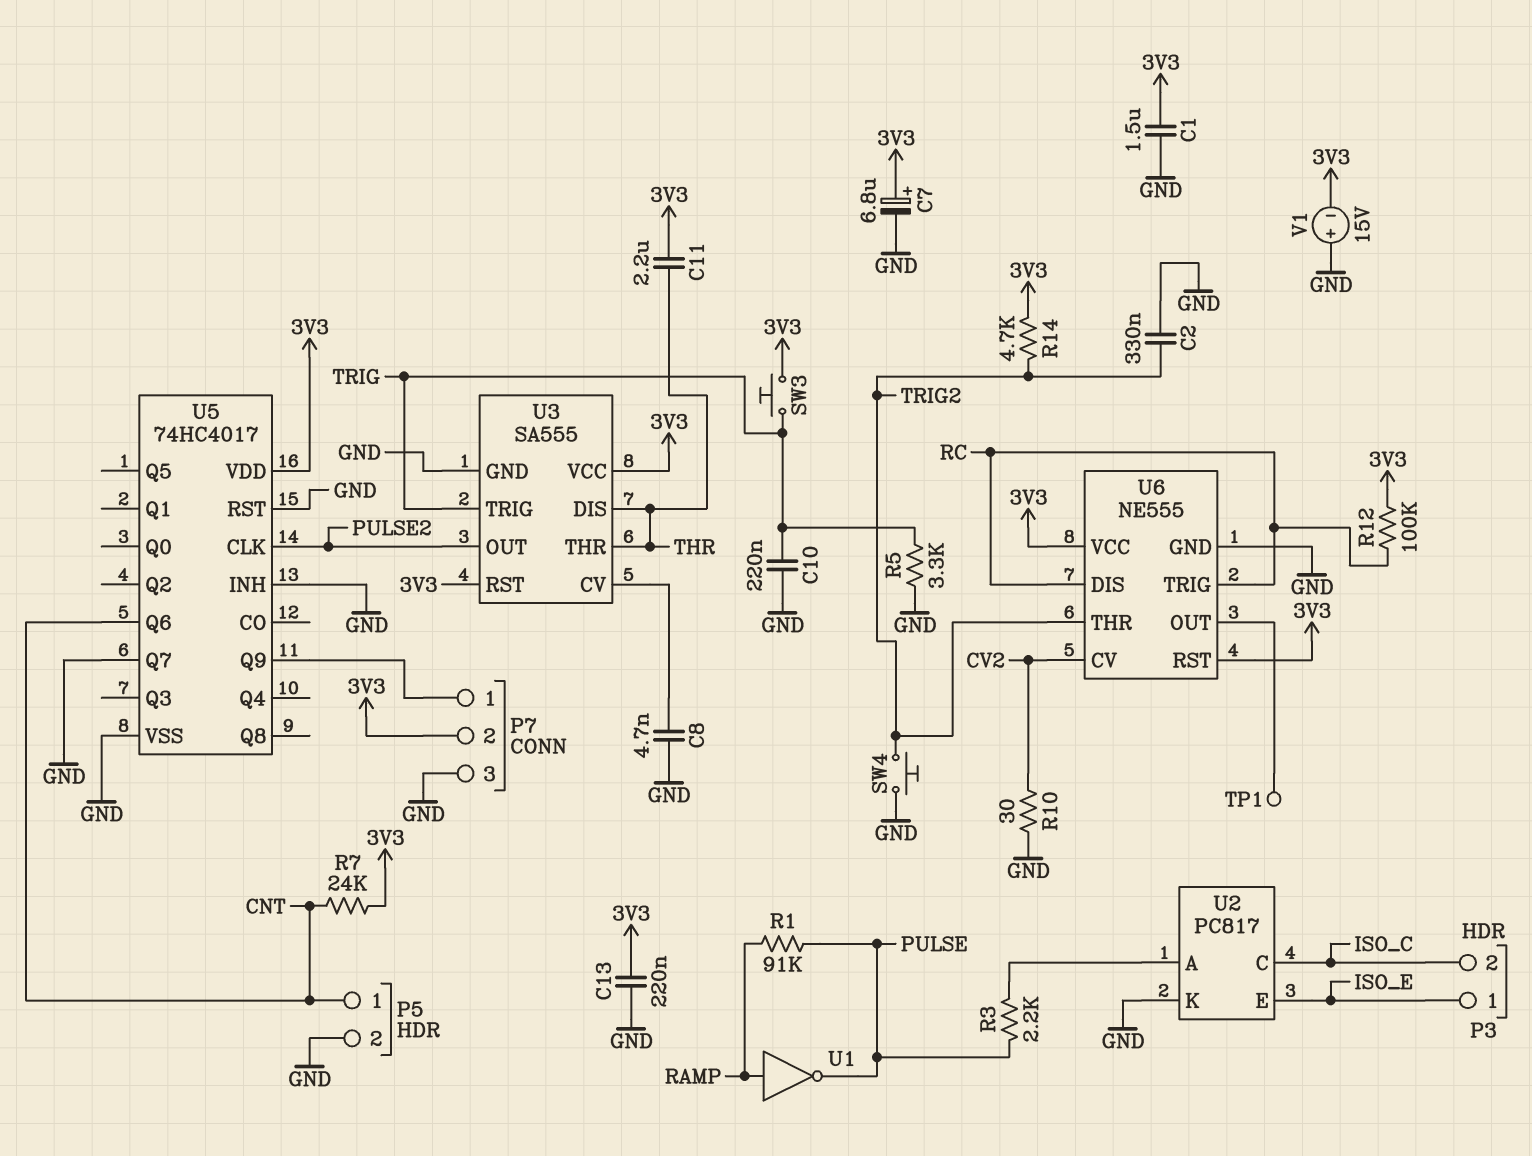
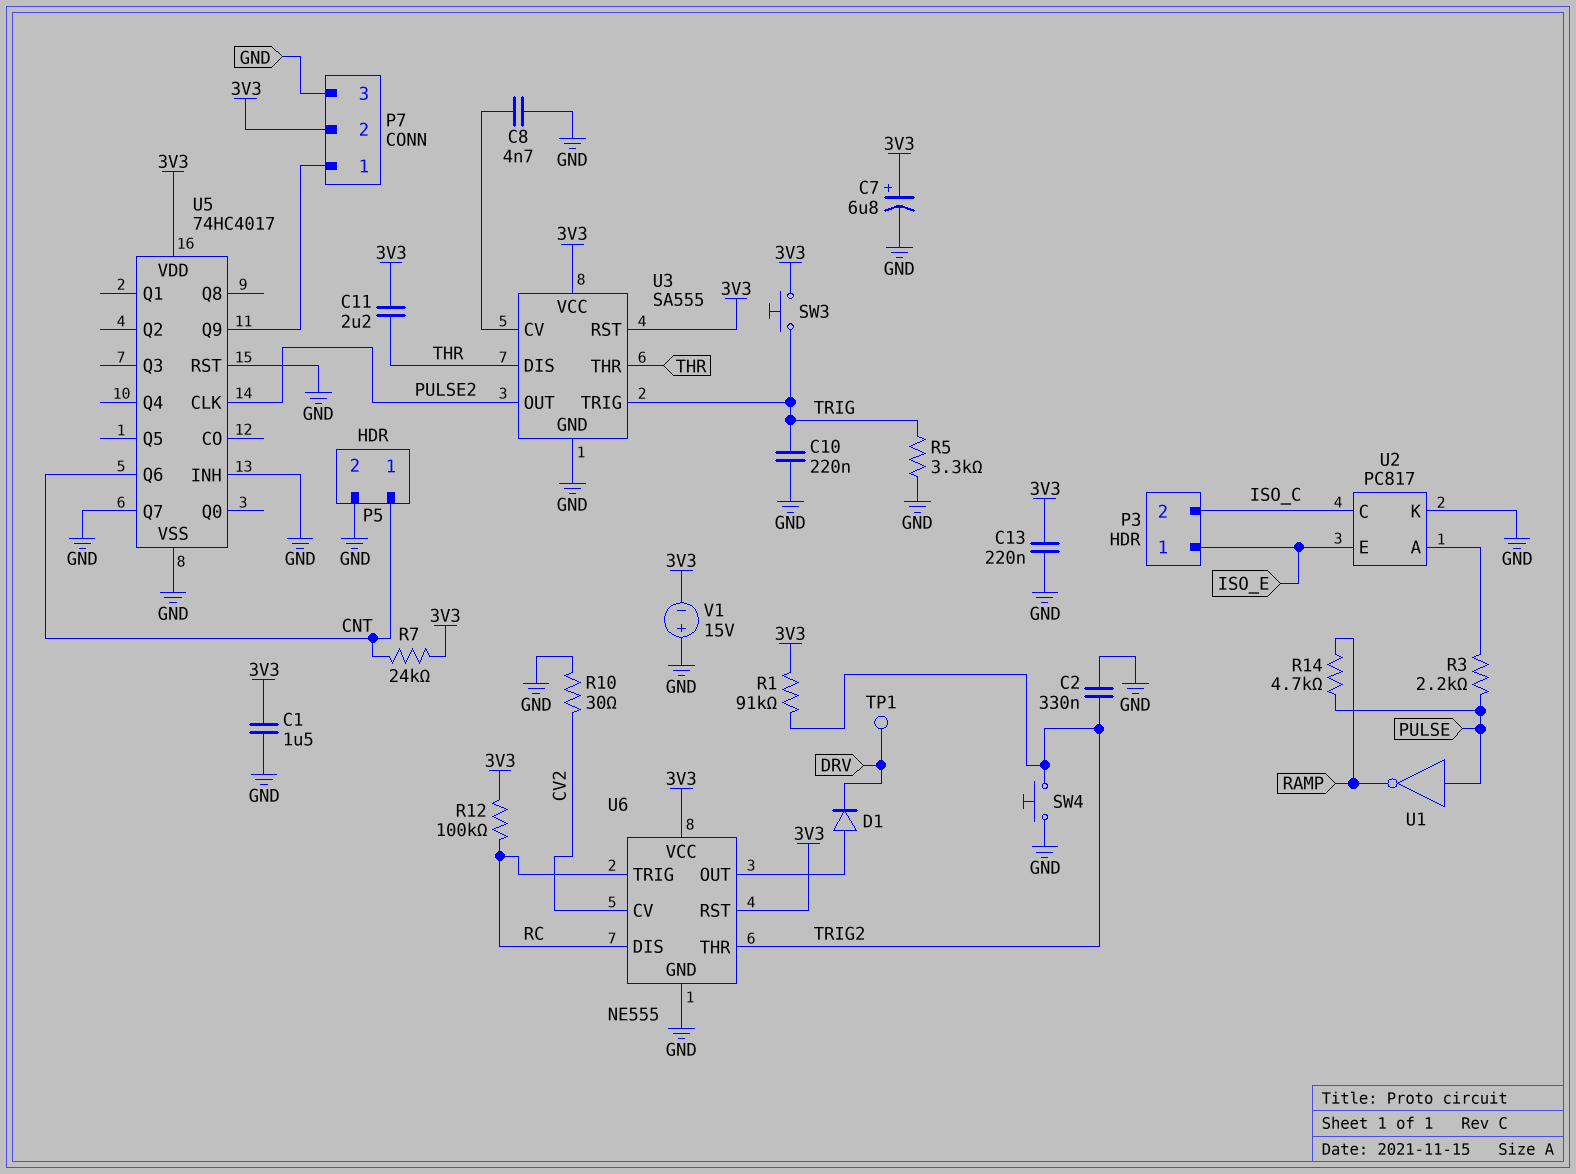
D1: none -> diode (A U6/OUT, K DRV)
R1: 91k (PULSE, RAMP) -> 91k (3V3, TRIG2)
R14: 4.7k (3V3, TRIG2) -> 4.7k (PULSE, RAMP)
TP1: test point (U6/OUT) -> test point (DRV)
U1: NOT (in RAMP, out PULSE) -> NOT (in PULSE, out RAMP)

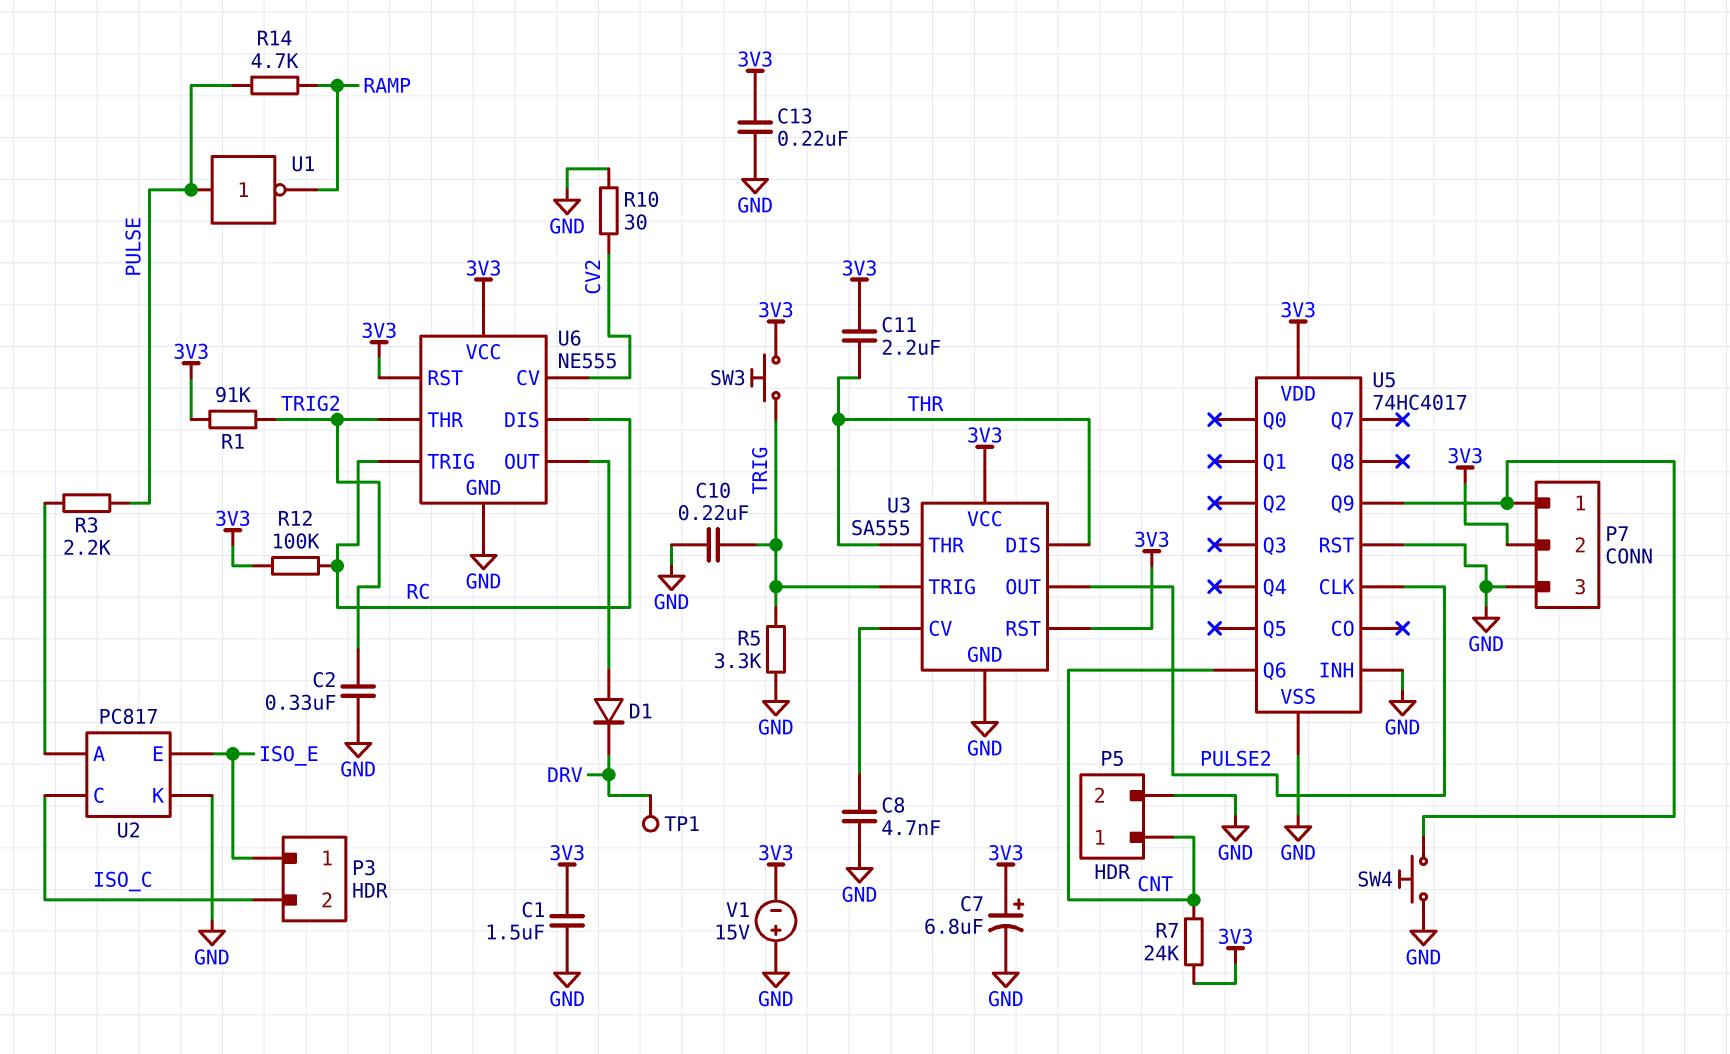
SW4: button (GND, TRIG2) -> button (GND, P7/1)
U5 pin Q7: GND -> none

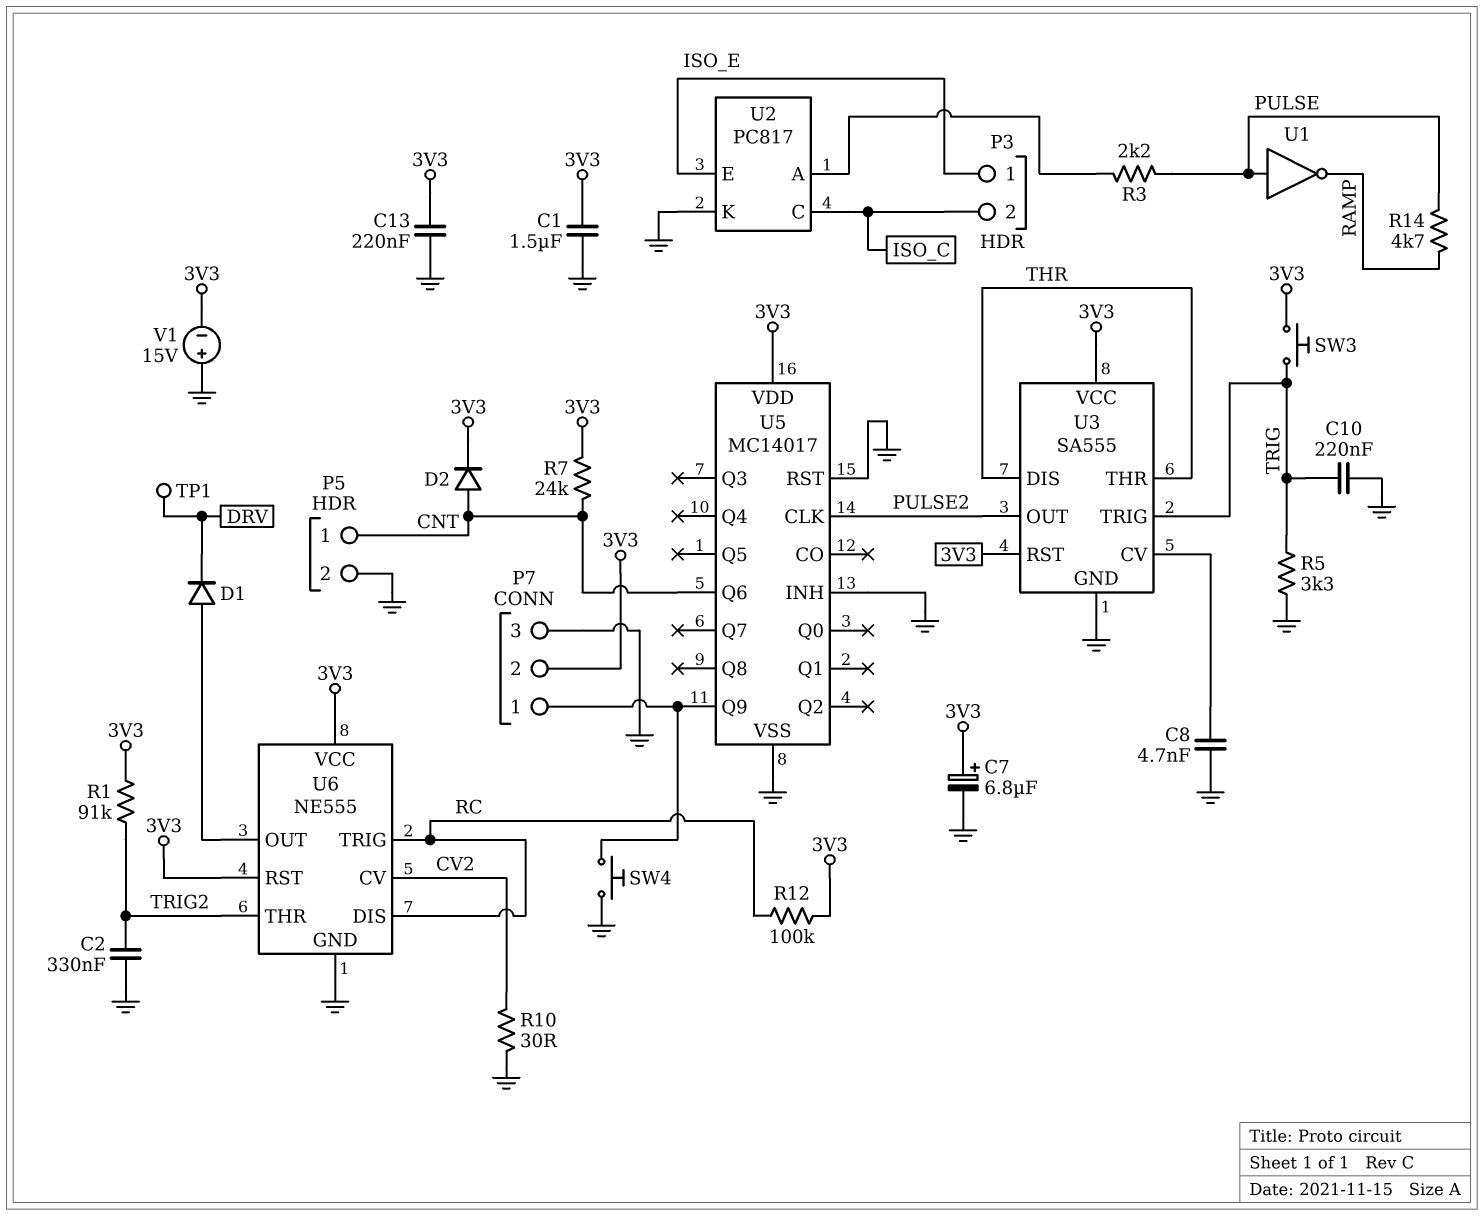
C11: 2.2uF (3V3, THR) -> none
D2: none -> diode (A CNT, K 3V3)
U5: 74HC4017 -> MC14017

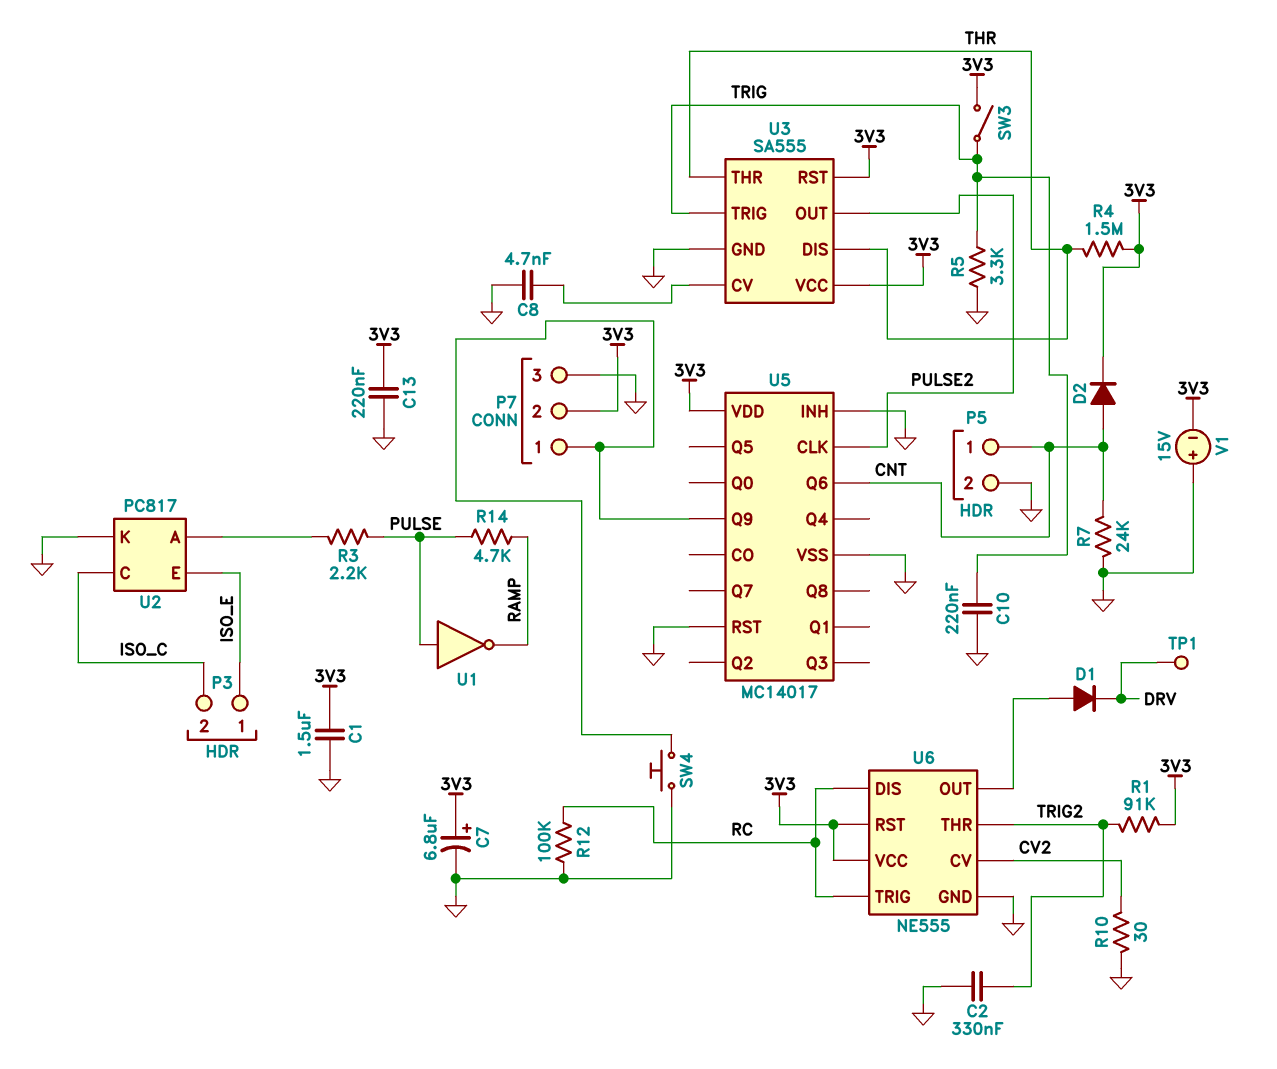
R4: none -> 1.5M (3V3, THR)
R7: 24k (3V3, CNT) -> 24k (CNT, GND)
R12: 100k (3V3, RC) -> 100k (GND, RC)
SW3: button (3V3, TRIG) -> switch (3V3, TRIG)

